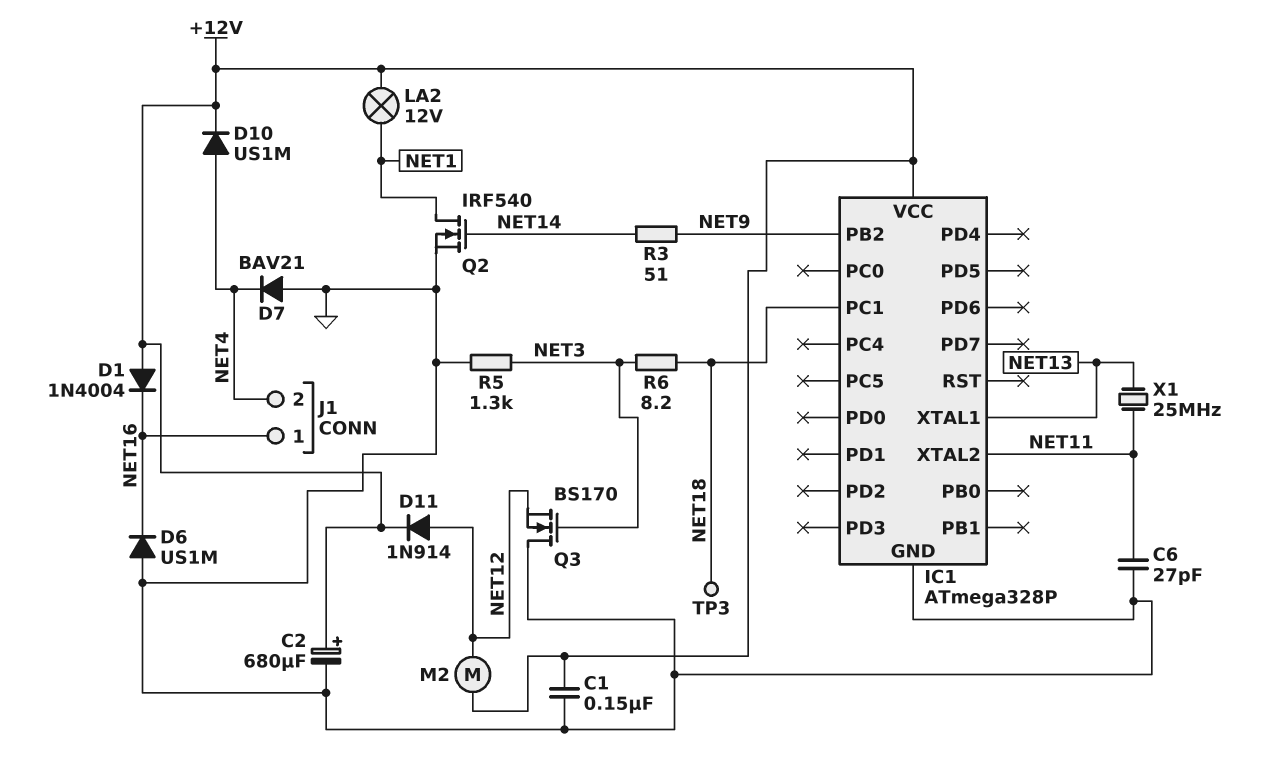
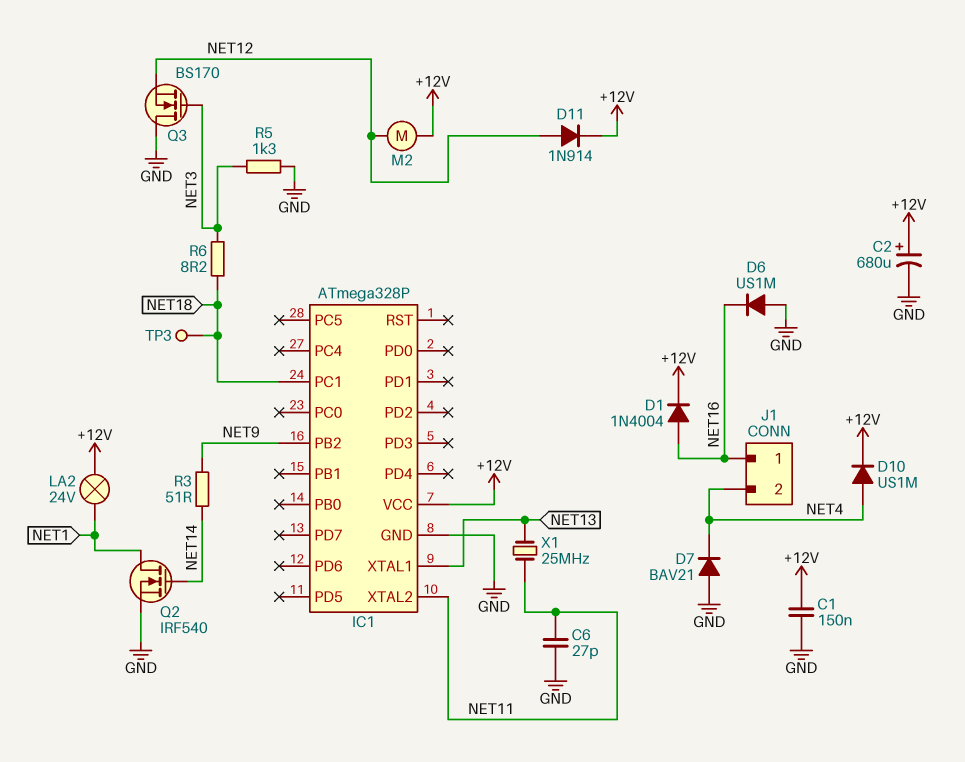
D1: diode 1N4004 (A +12V, K NET16) -> diode 1N4004 (A NET16, K +12V)
LA2: lamp 12V (+12V, NET1) -> lamp 24V (+12V, NET1)

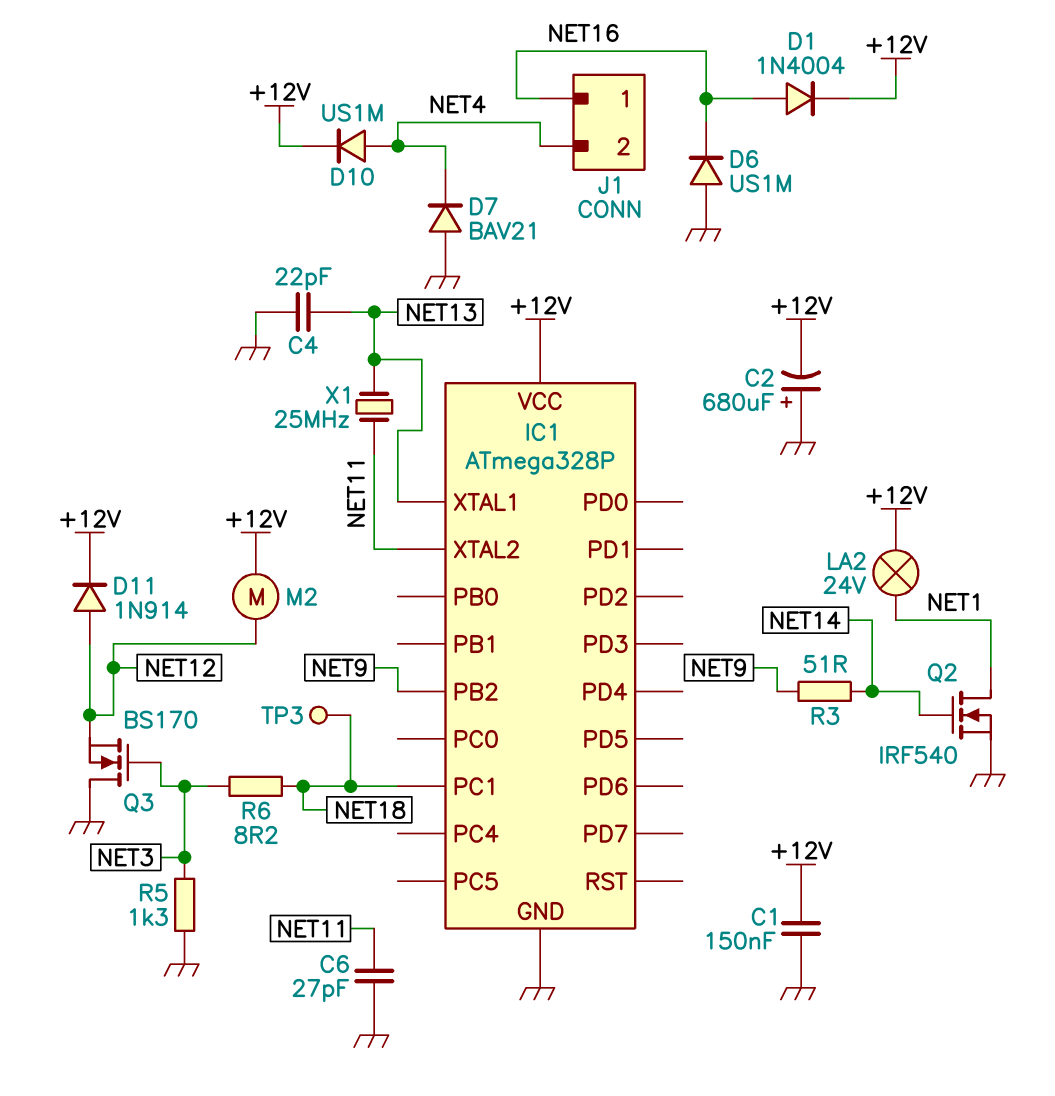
C2: 680uF (plus +12V, minus GND) -> 680uF (plus GND, minus +12V)
C4: none -> 22pF (GND, NET13)

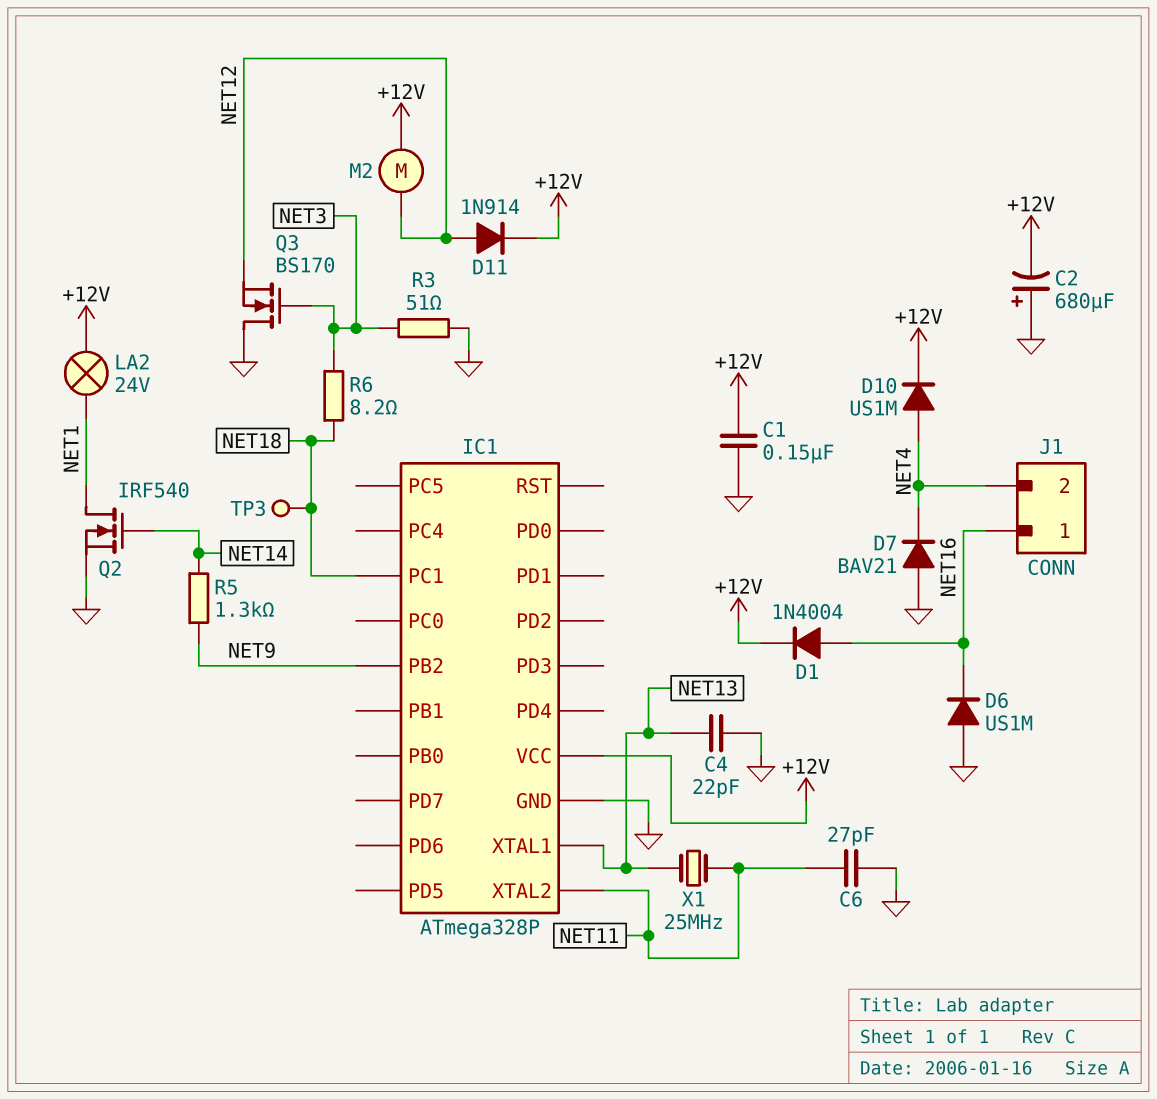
R3: 51 (NET9, NET14) -> 51 (GND, NET3)
R5: 1.3k (GND, NET3) -> 1.3k (NET9, NET14)

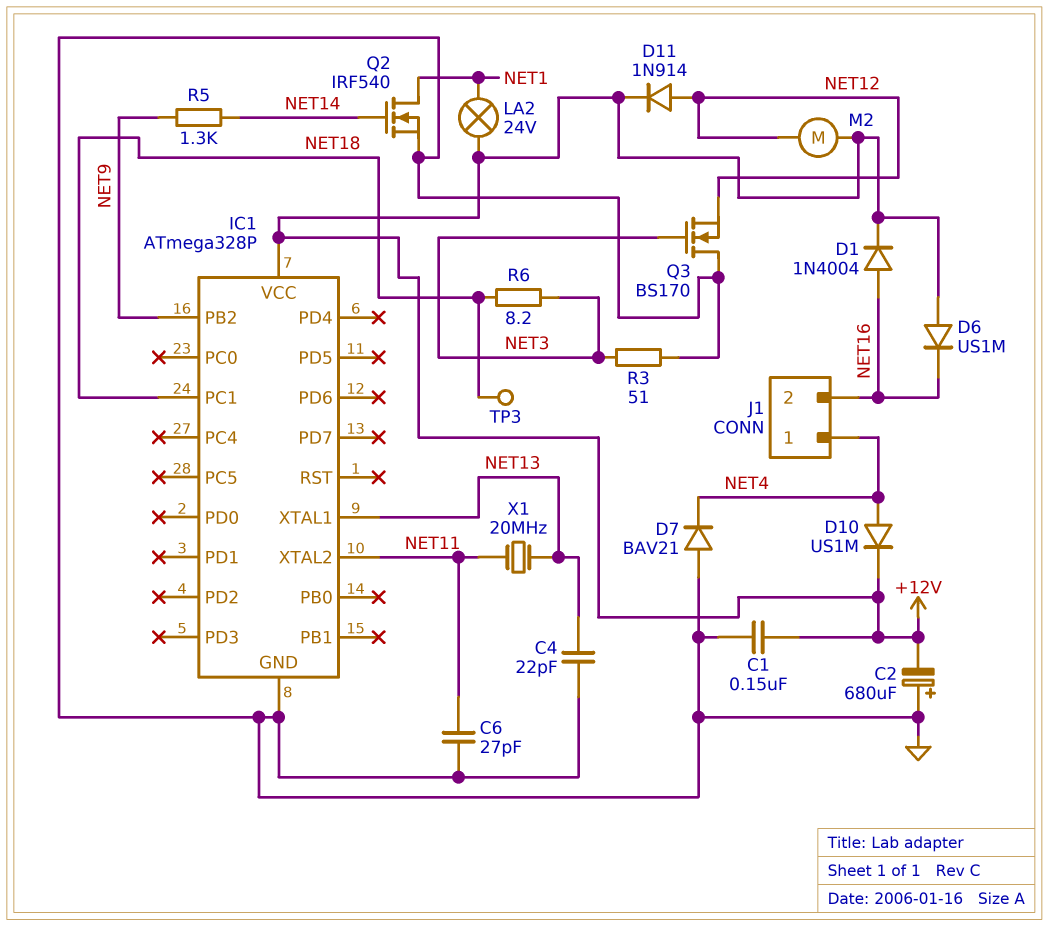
D6: diode US1M (A GND, K NET16) -> diode US1M (A +12V, K NET16)
J1 pin 1: NET16 -> NET4
J1 pin 2: NET4 -> NET16
X1: 25MHz (NET11, NET13) -> 20MHz (NET11, NET13)

